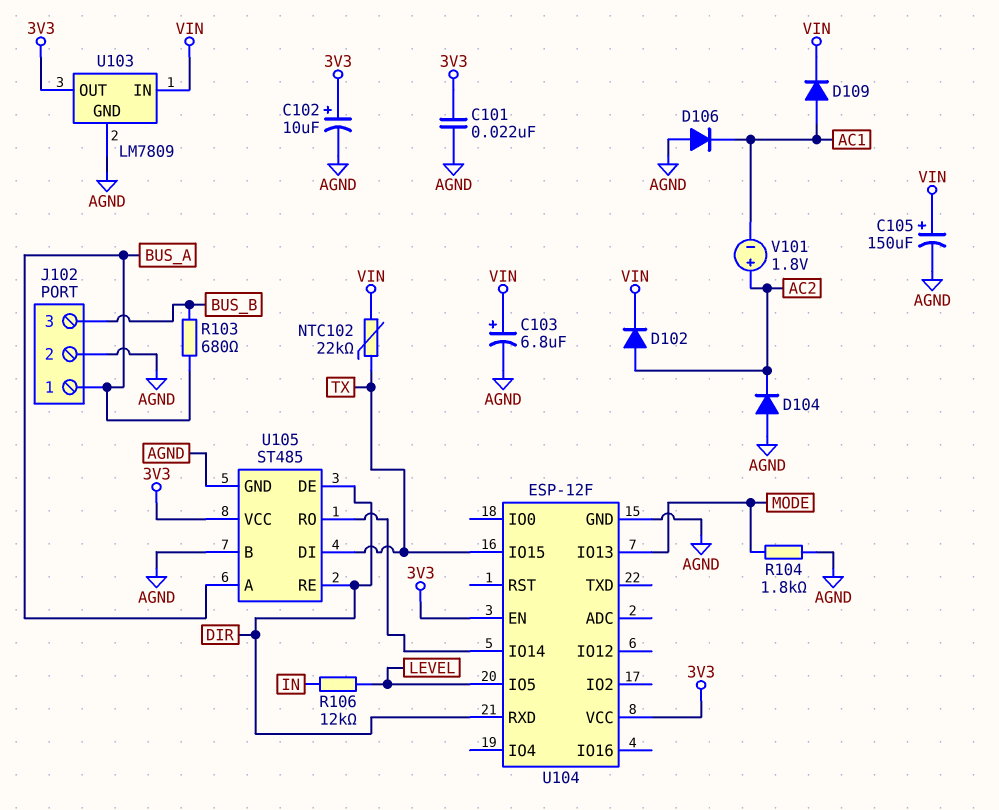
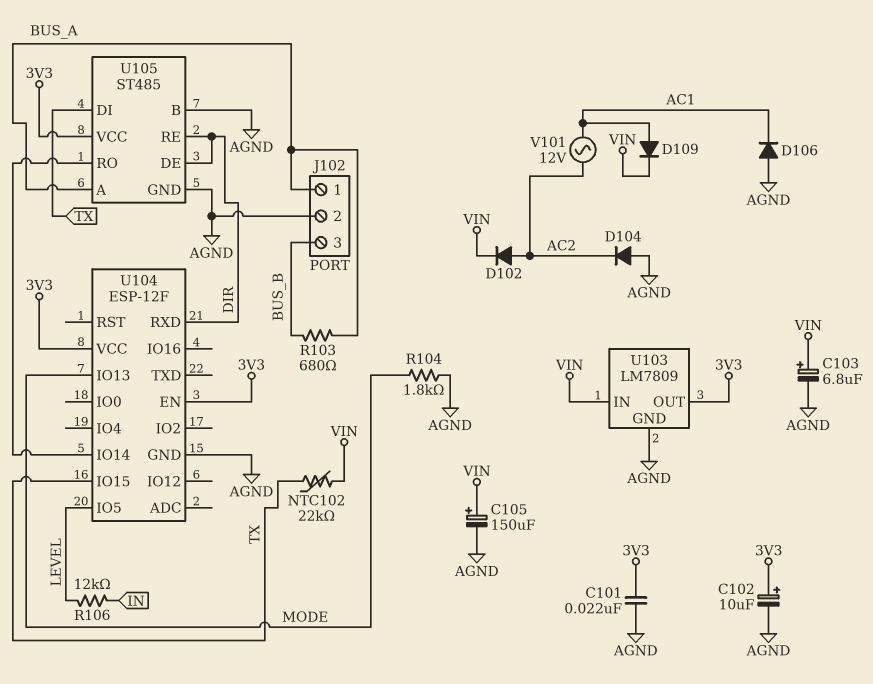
V101: 1.8V (plus AC2, minus AC1) -> AC 12V (AC1, AC2)

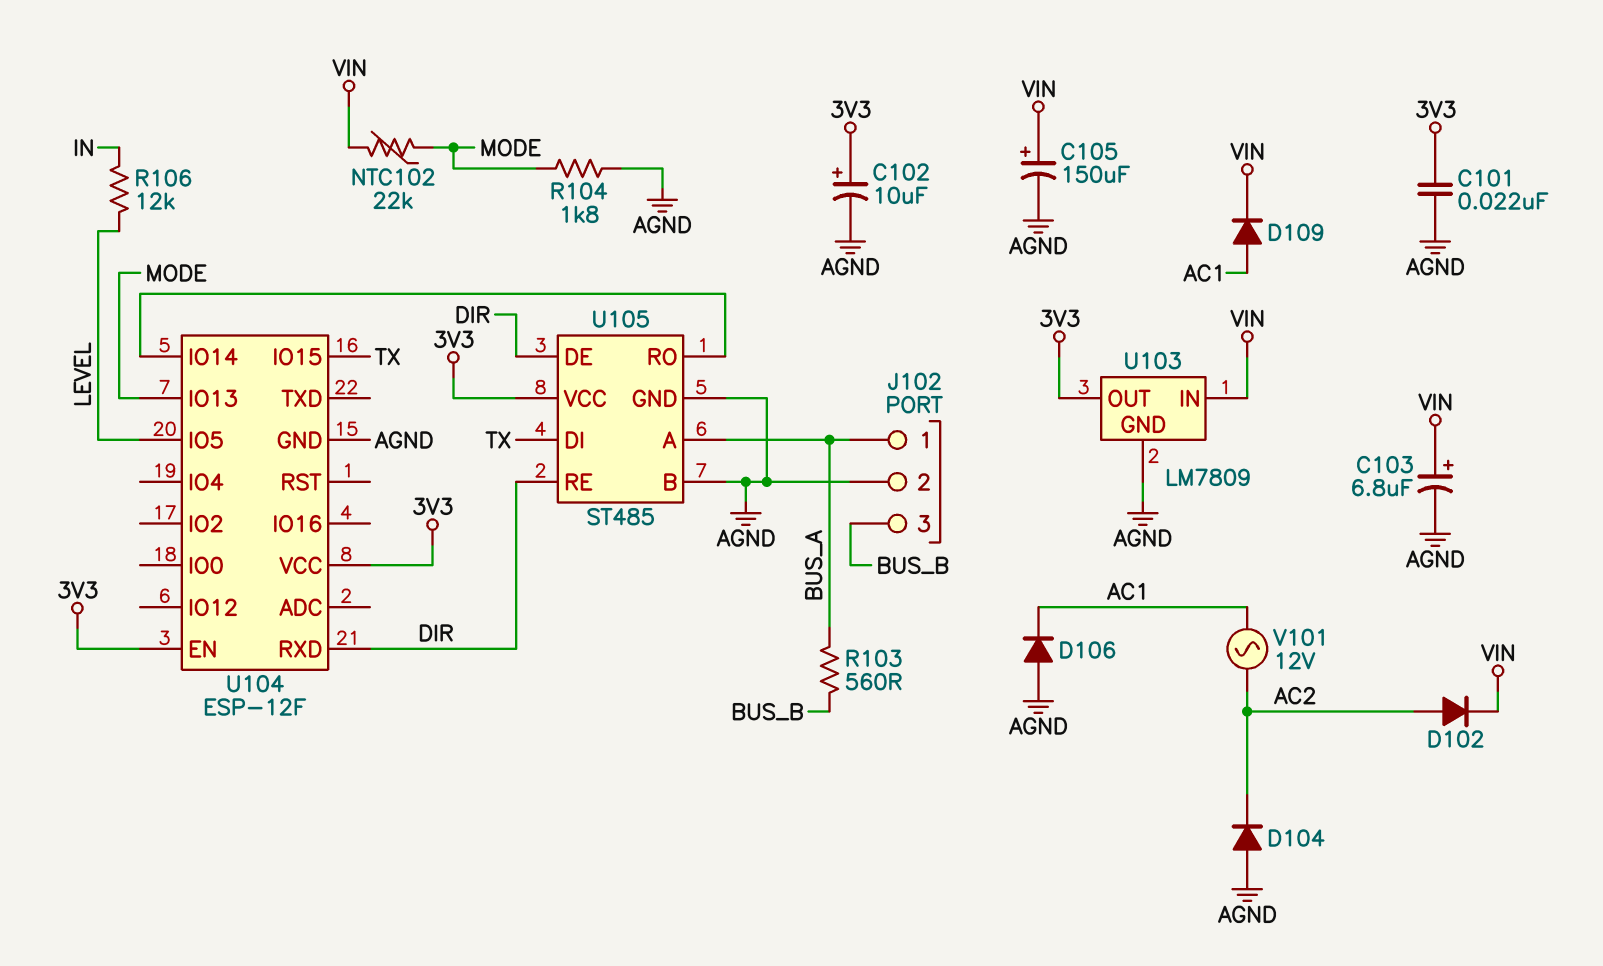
NTC102: 22k (TX, VIN) -> 22k (MODE, VIN)
R103: 680 (BUS_A, BUS_B) -> 560 (BUS_A, BUS_B)

